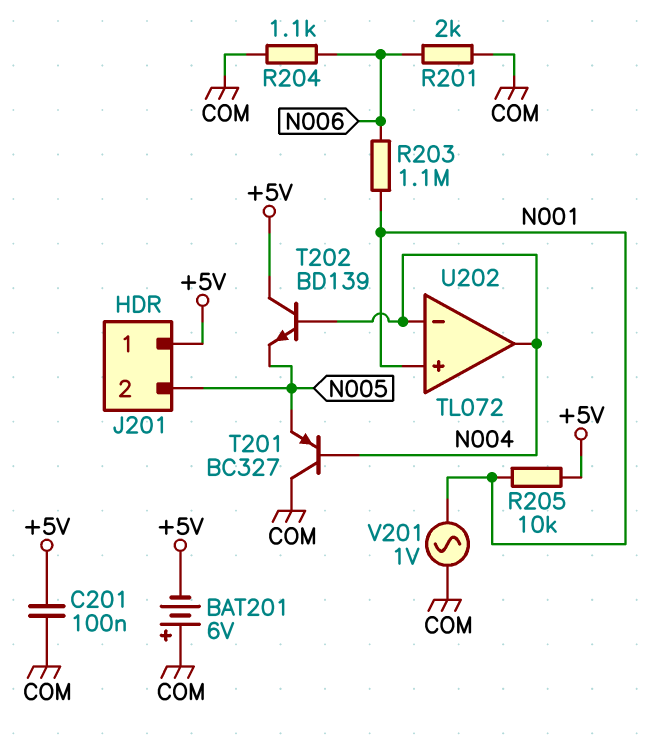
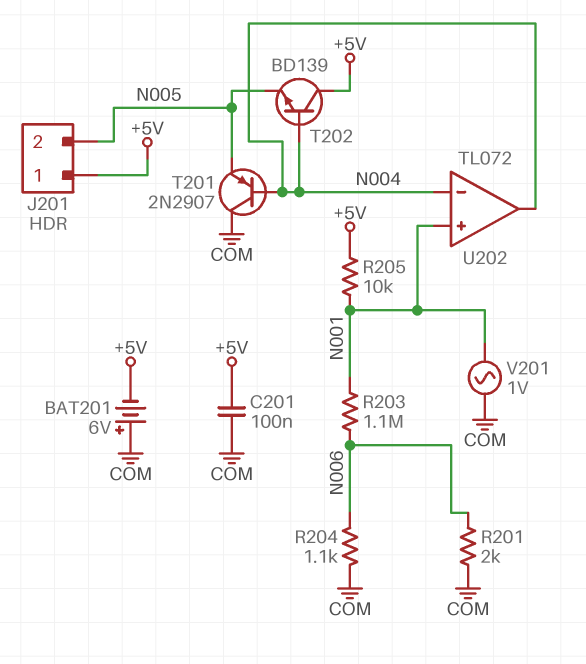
T201: PNP BC327 (B N004, C COM, E N005) -> PNP 2N2907 (B N004, C COM, E N005)

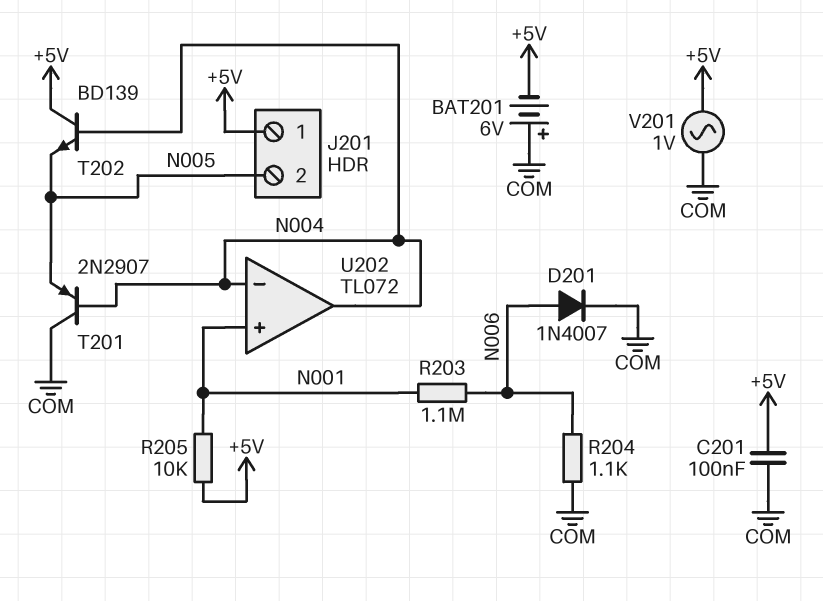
D201: none -> diode 1N4007 (A N006, K COM)
R201: 2k (COM, N006) -> none
V201: AC 1V (COM, N001) -> AC 1V (+5V, COM)

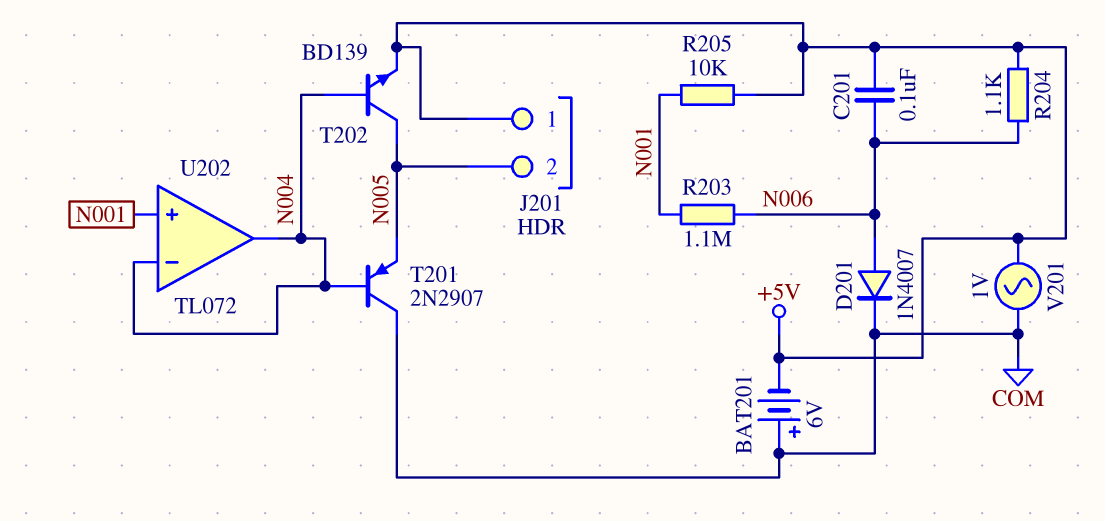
C201: 100nF (+5V, COM) -> 100nF (+5V, N006)
R204: 1.1k (COM, N006) -> 1.1k (+5V, N006)
T202: NPN BD139 (B N004, C +5V, E N005) -> NPN BD139 (B N004, C N005, E +5V)

